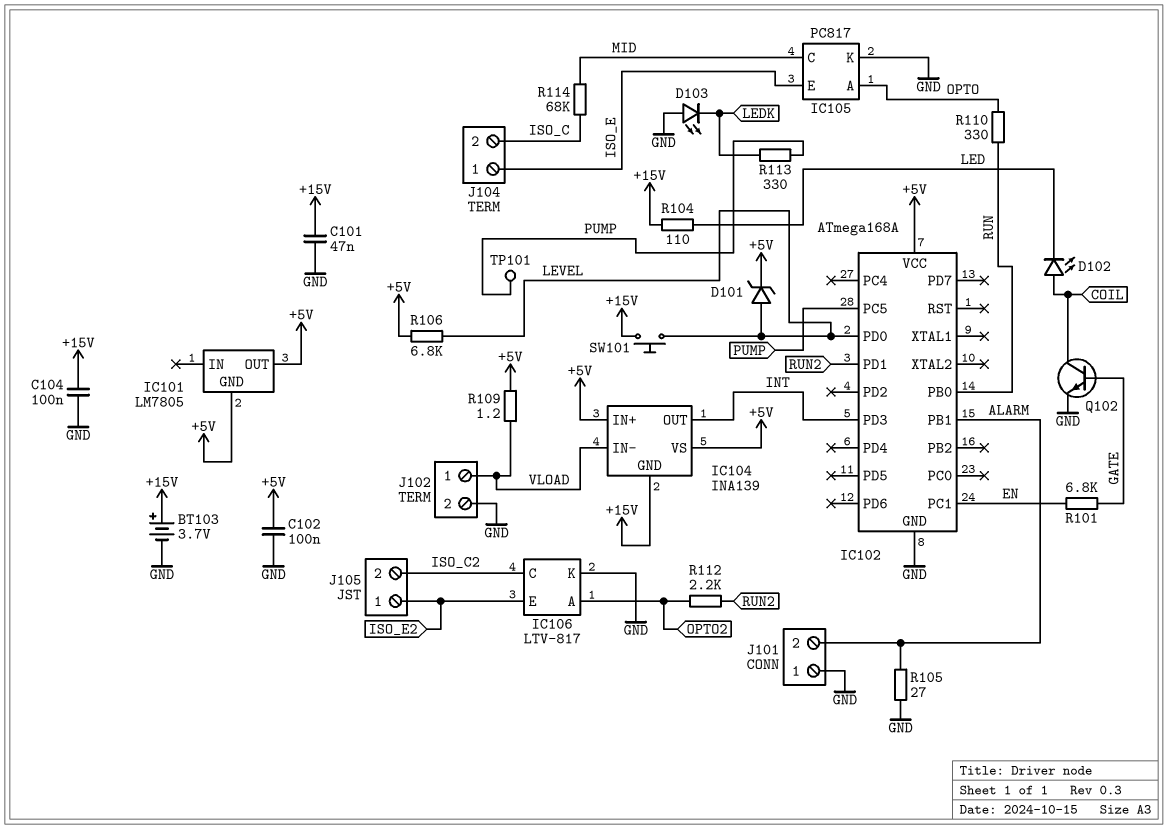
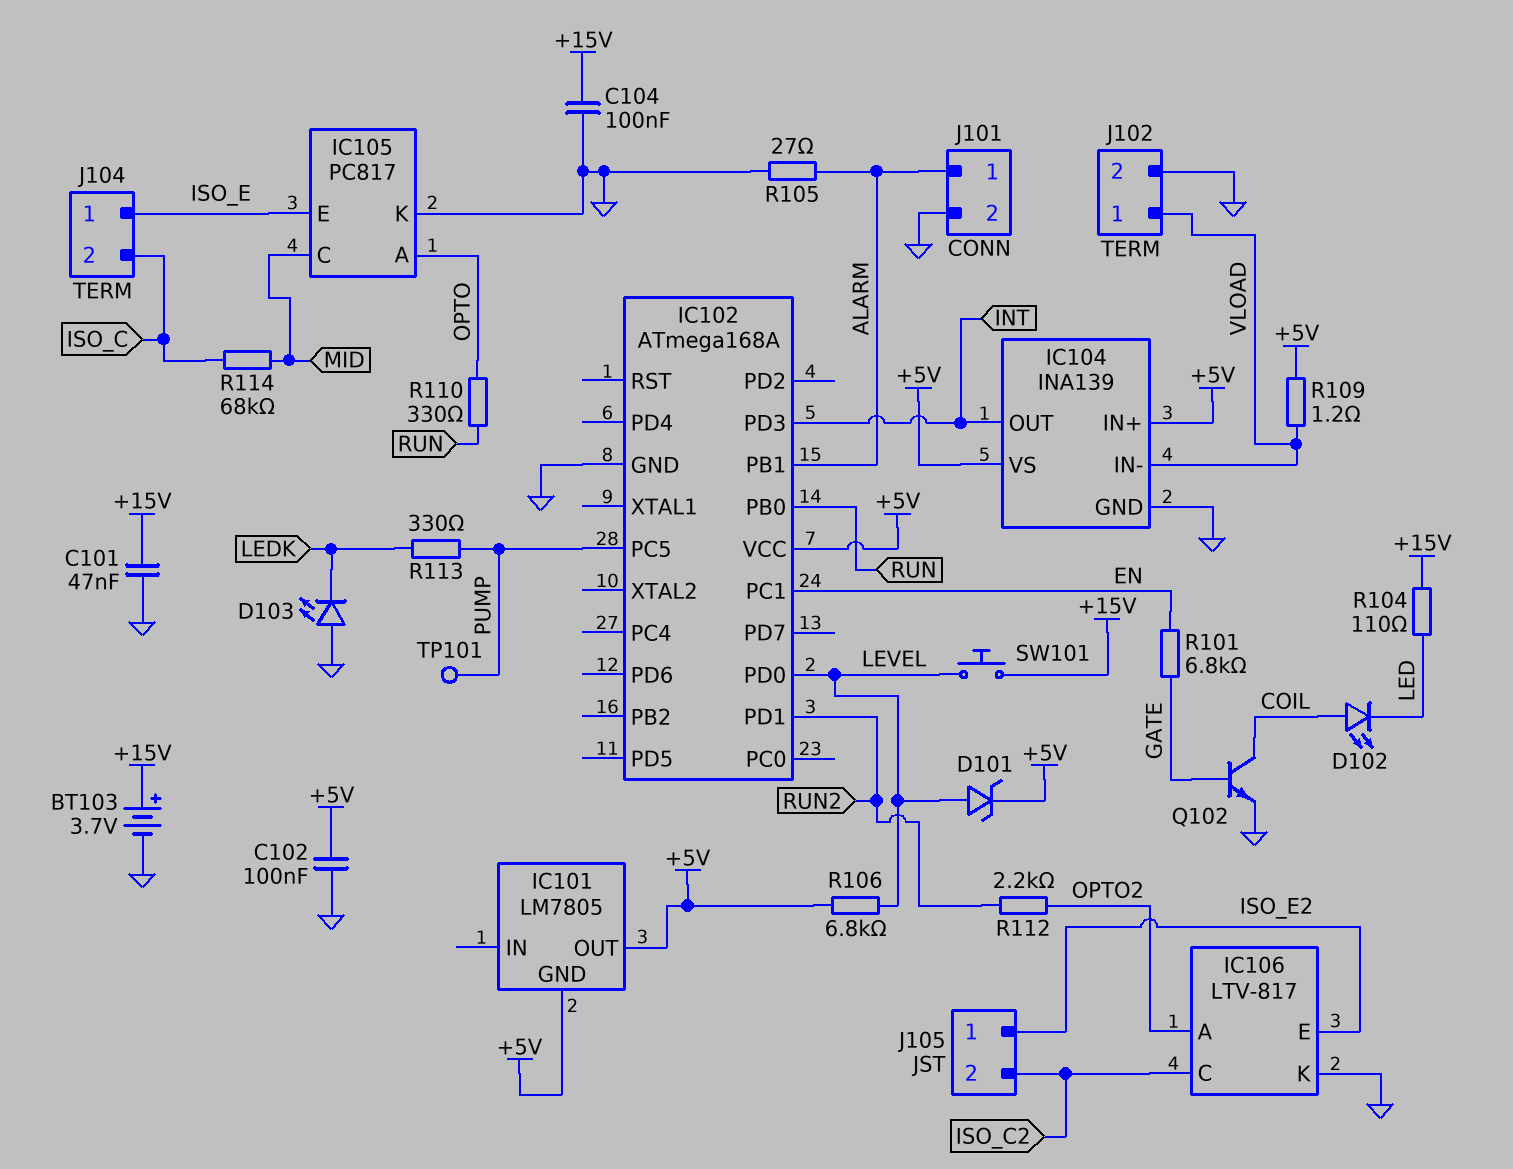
IC104 pin GND: +15V -> GND
J101 pin 1: GND -> ALARM
J101 pin 2: ALARM -> GND

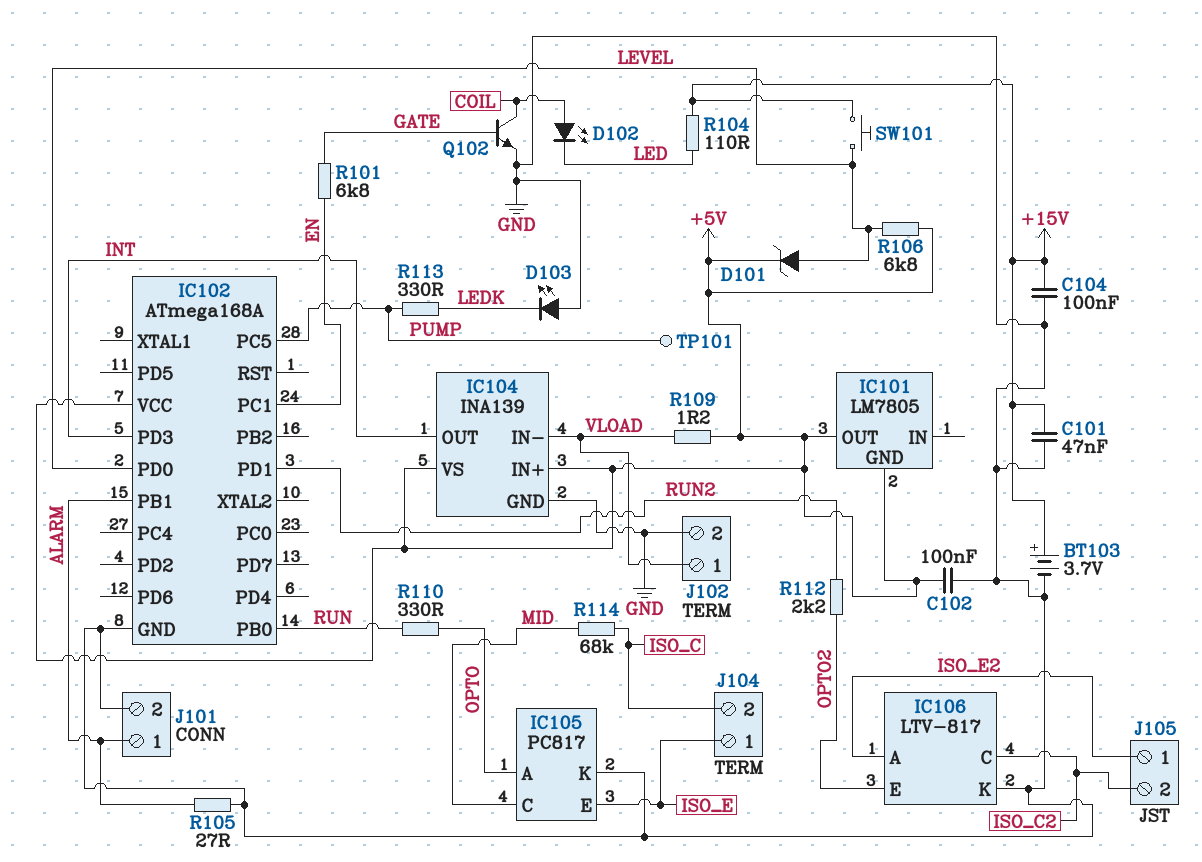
IC106 pin A: OPTO2 -> ISO_E2
IC106 pin E: ISO_E2 -> OPTO2

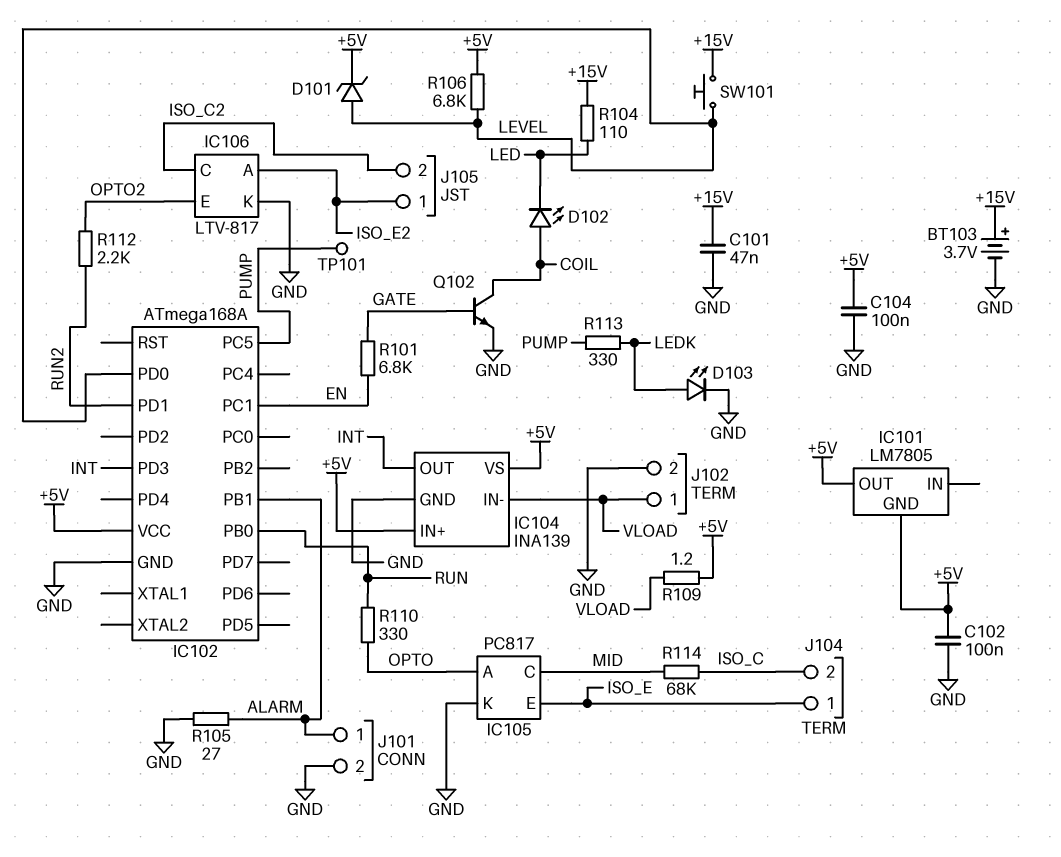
C104: 100nF (+15V, GND) -> 100nF (+5V, GND)
D103: LED (A GND, K LEDK) -> LED (A LEDK, K GND)

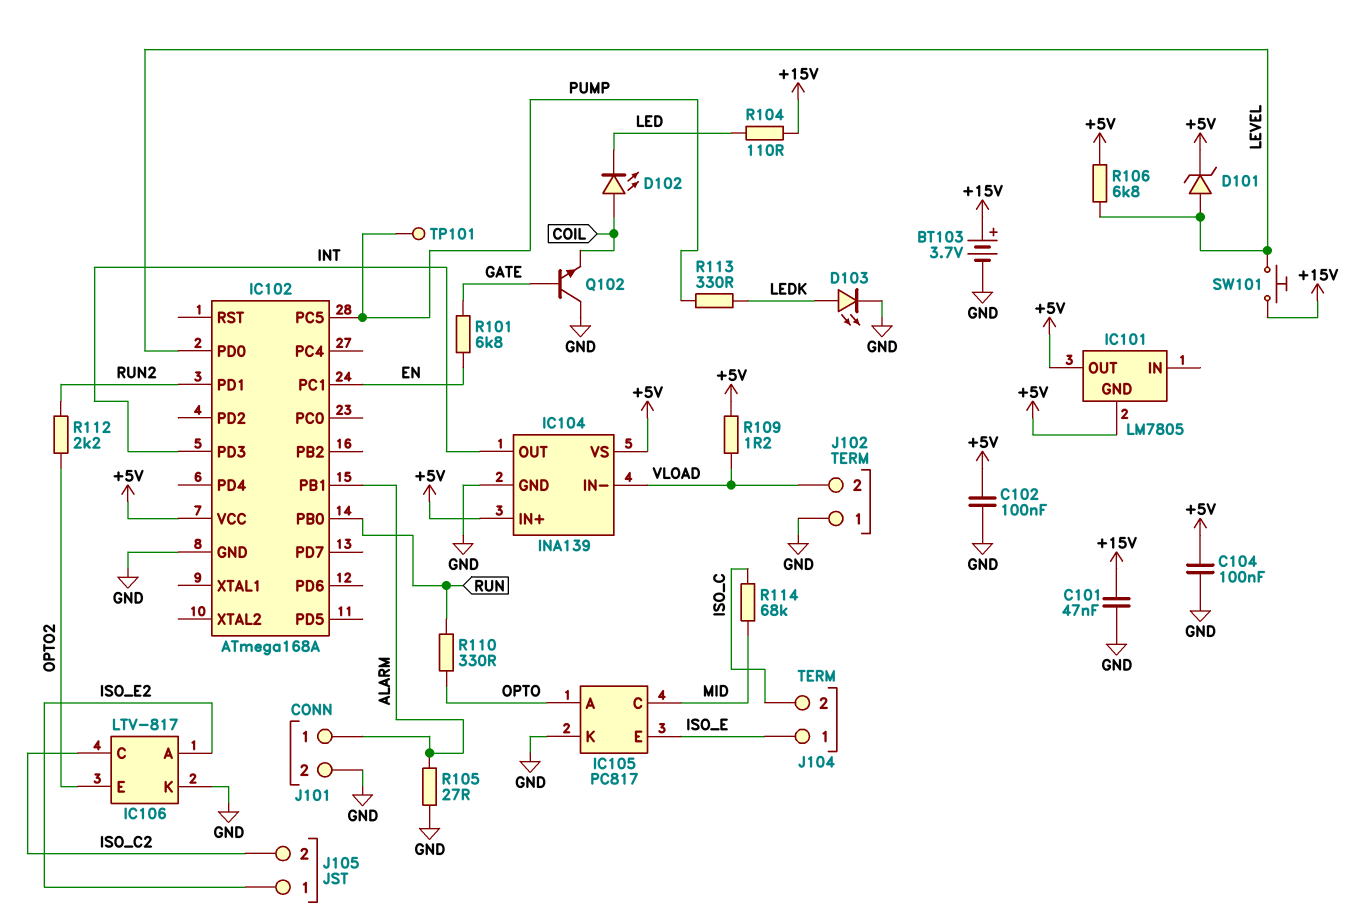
J102 pin 1: VLOAD -> GND
J102 pin 2: GND -> VLOAD
Q102: NPN (B GATE, C COIL, E GND) -> NPN (B GATE, C GND, E COIL)

